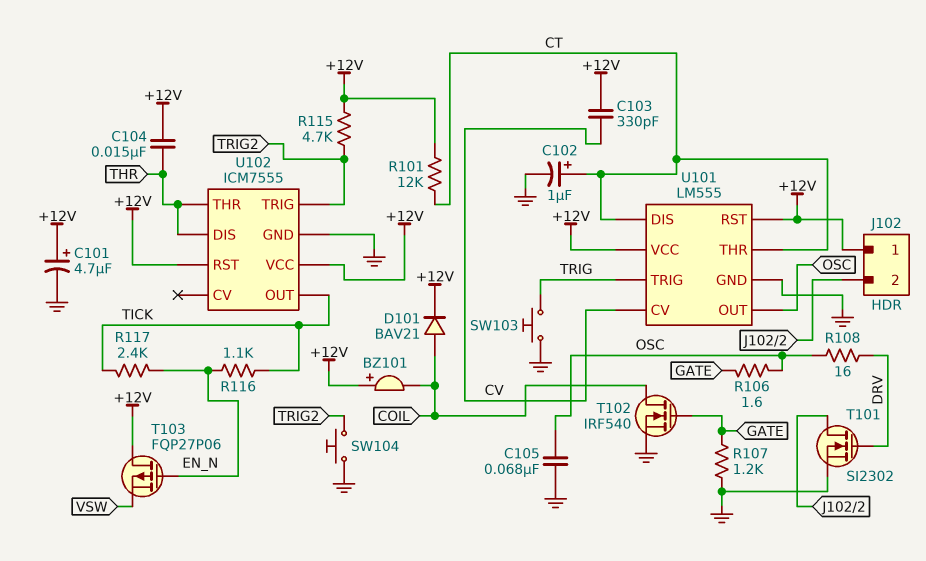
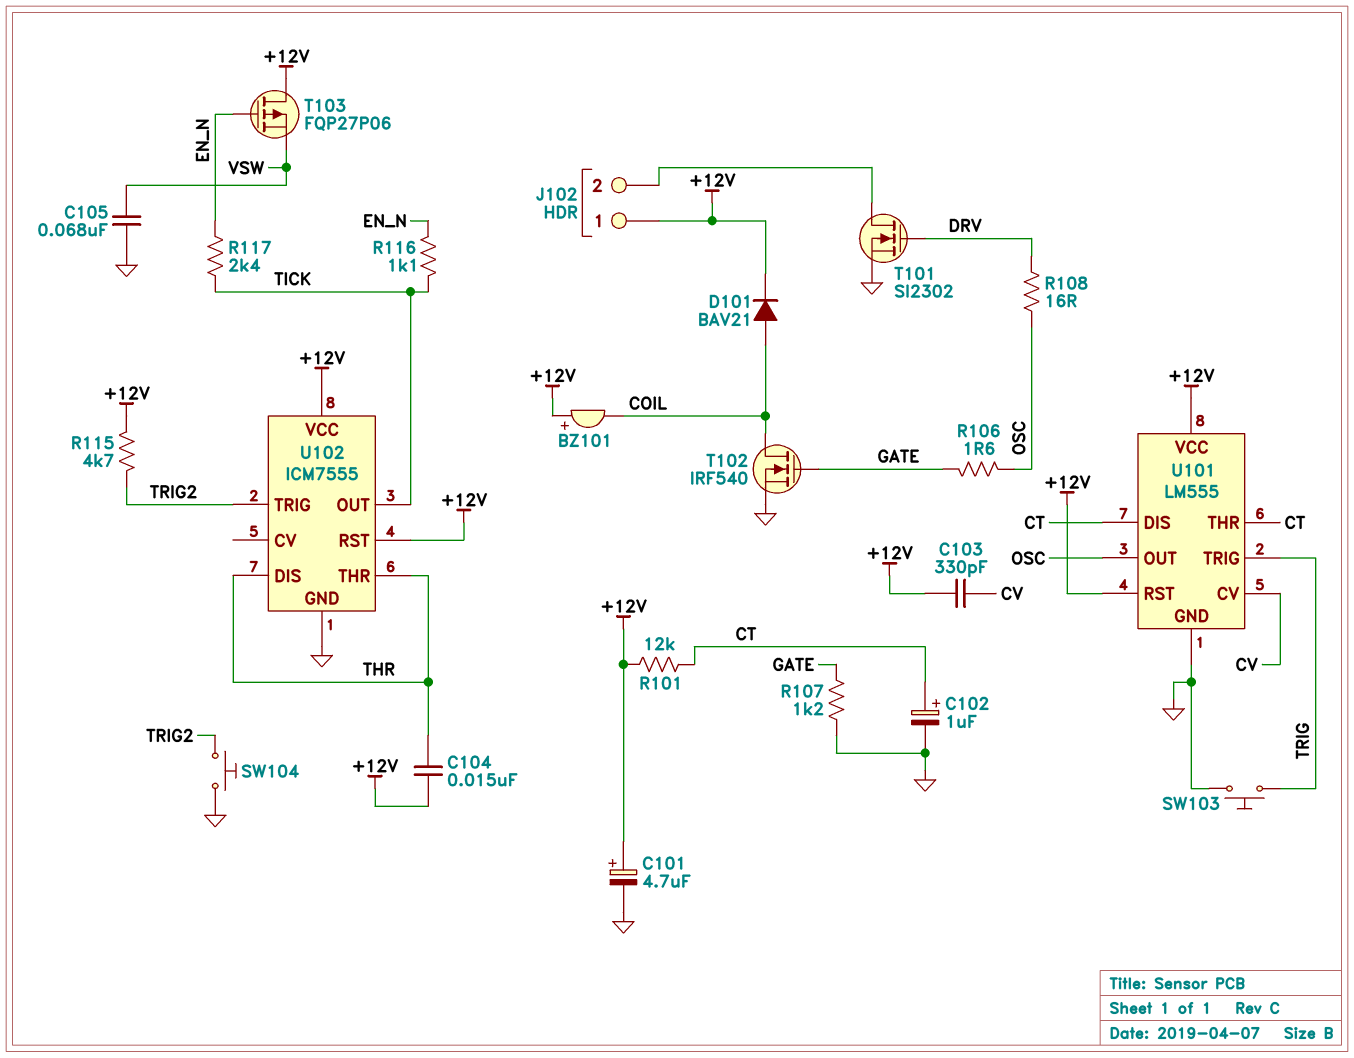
C105: 68nF (GND, OSC) -> 68nF (GND, VSW)

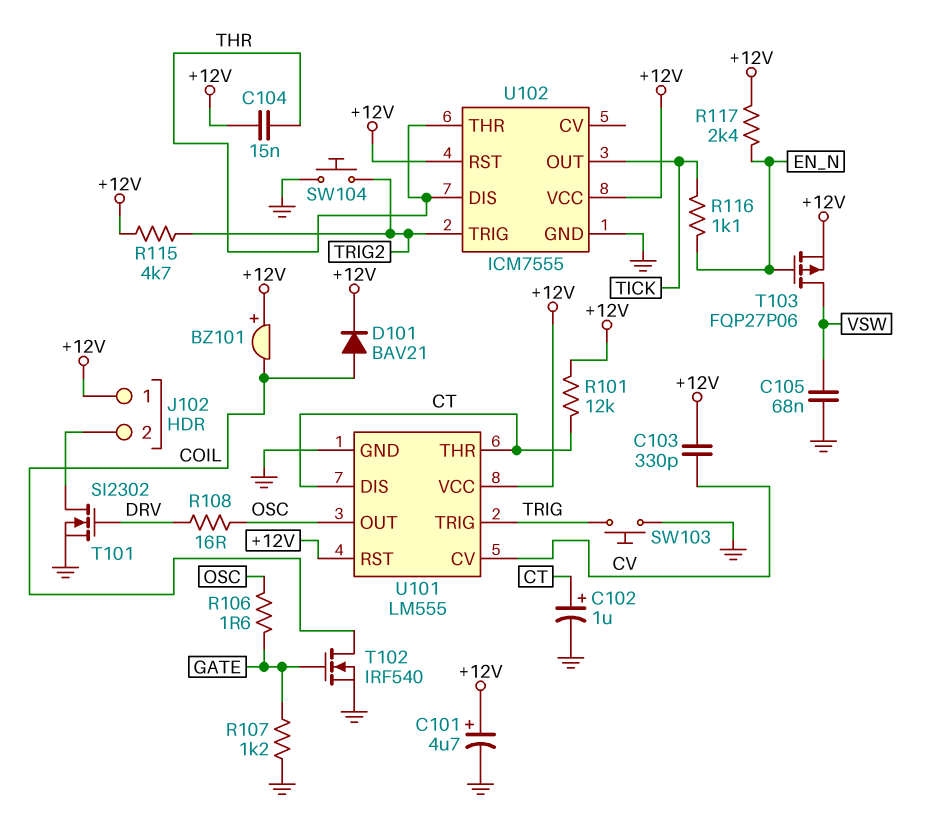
R117: 2.4k (EN_N, TICK) -> 2.4k (+12V, EN_N)
T103: PMOS FQP27P06 (G EN_N, D +12V, S VSW) -> PMOS FQP27P06 (G EN_N, D VSW, S +12V)

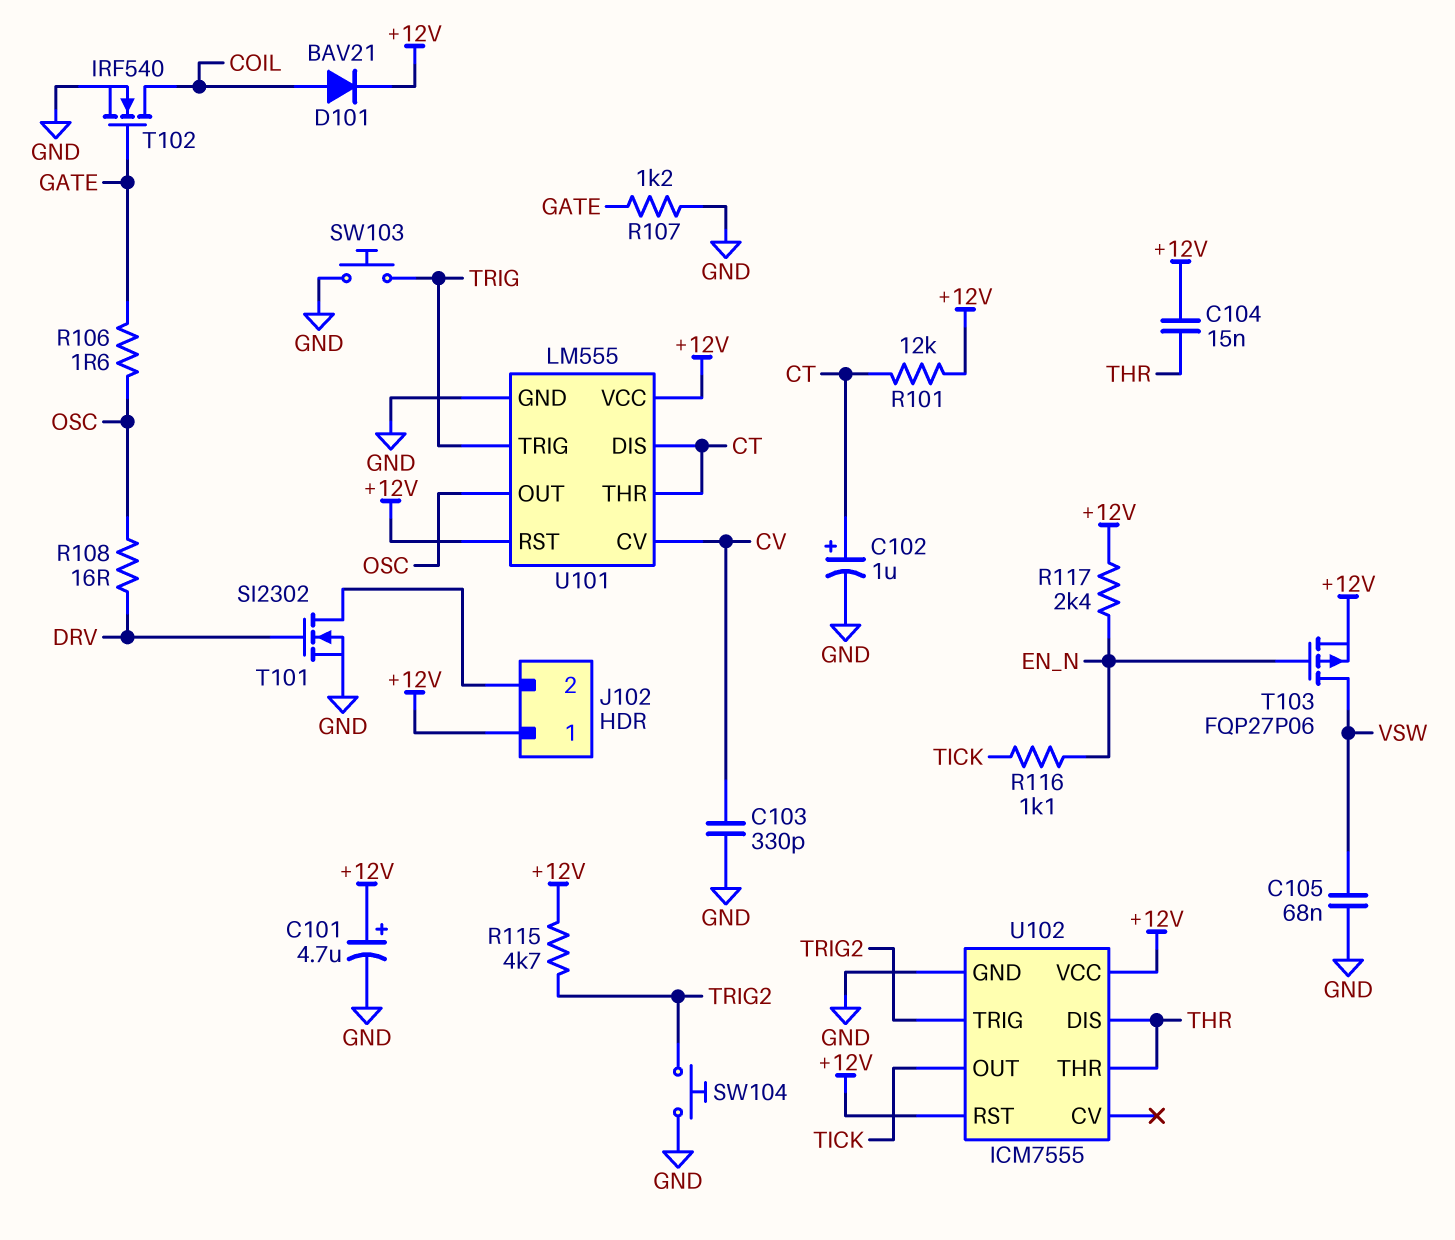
BZ101: buzzer (plus +12V, minus COIL) -> none
C103: 330pF (+12V, CV) -> 330pF (CV, GND)

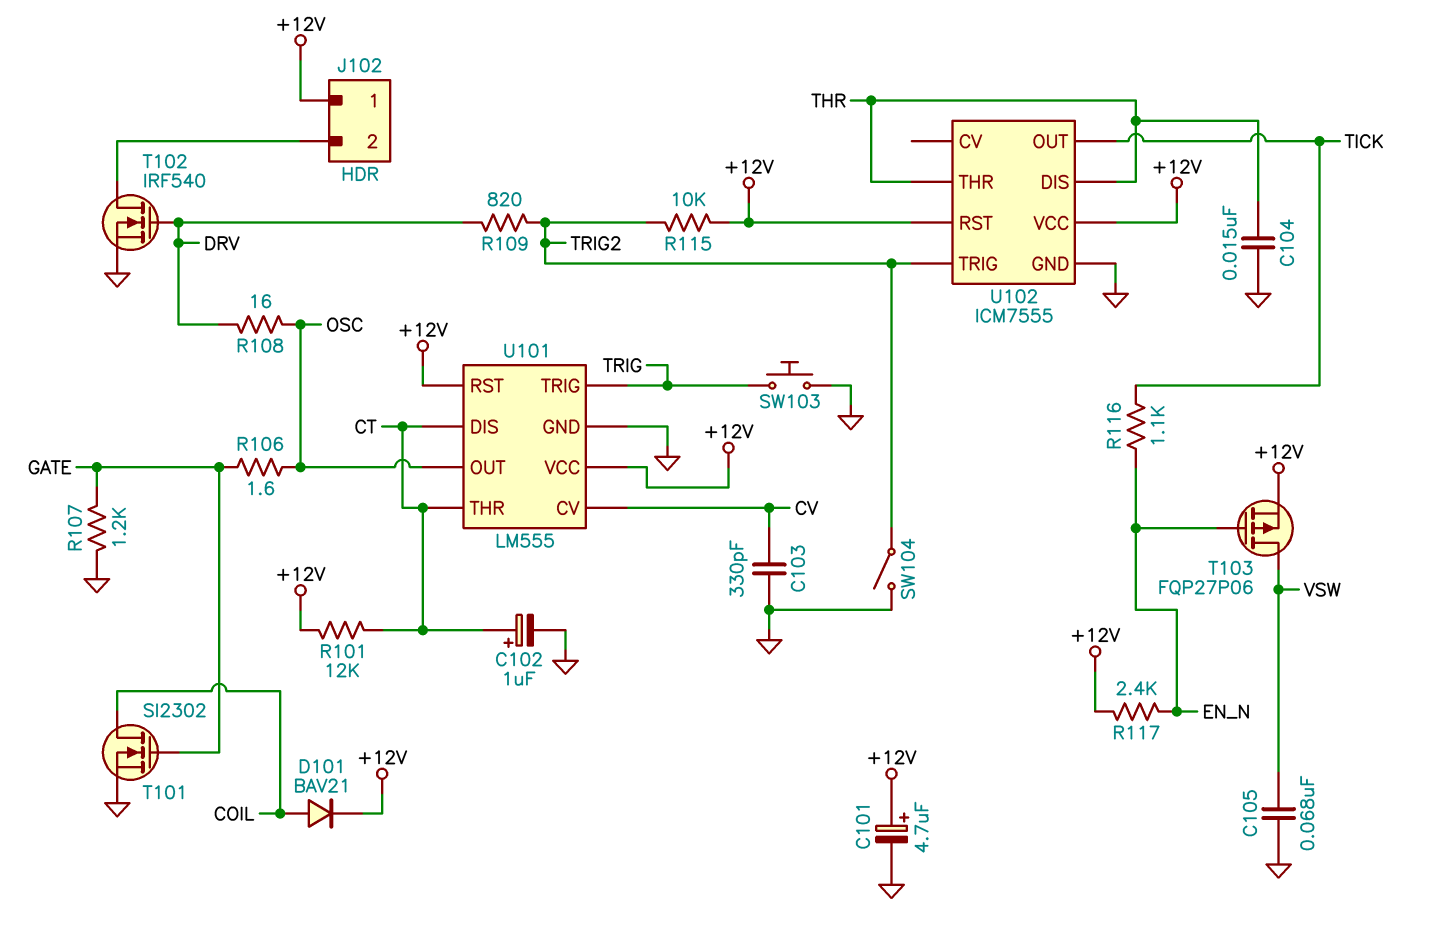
C104: 15nF (+12V, THR) -> 15nF (GND, THR)
R109: none -> 820 (DRV, TRIG2)
R115: 4.7k (+12V, TRIG2) -> 10k (+12V, TRIG2)
SW104: button (GND, TRIG2) -> switch (GND, TRIG2)
T101: NMOS SI2302 (G DRV, D J102/2, S GND) -> NMOS SI2302 (G GATE, D COIL, S GND)
T102: NMOS IRF540 (G GATE, D COIL, S GND) -> NMOS IRF540 (G DRV, D J102/2, S GND)

